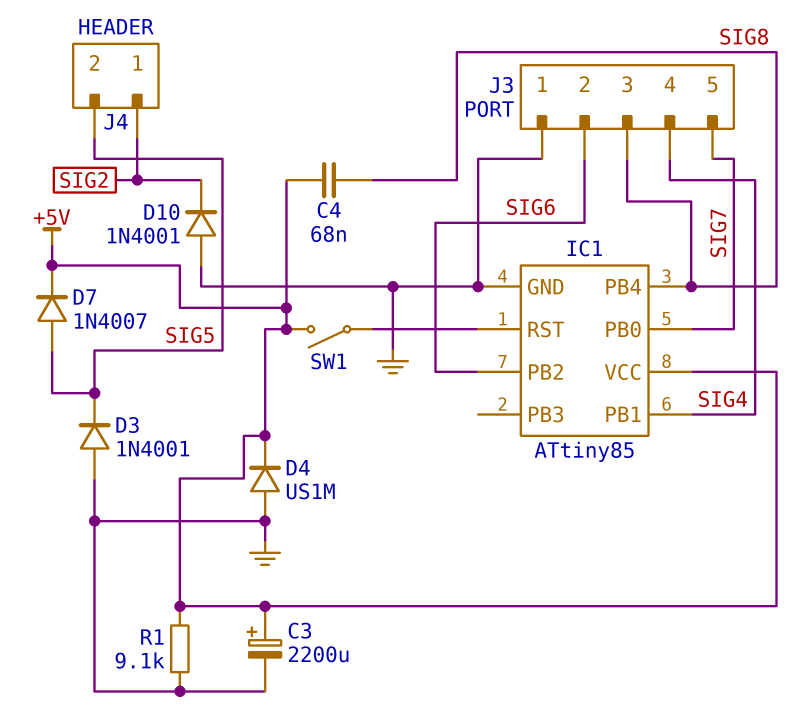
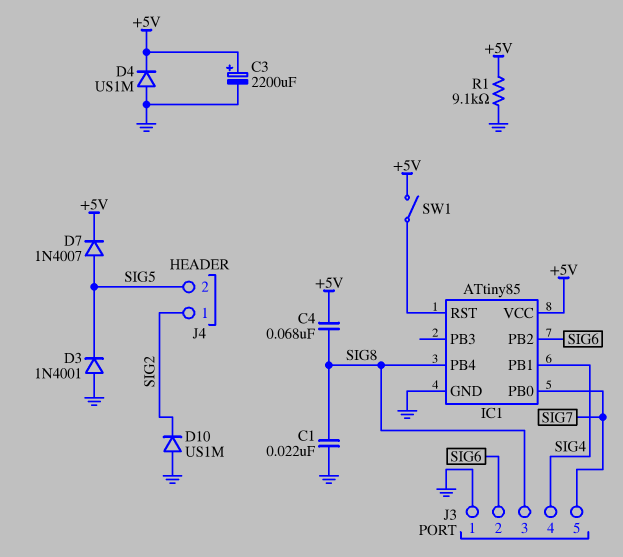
C1: none -> 22nF (GND, SIG8)
D10: diode 1N4001 (A GND, K SIG2) -> diode US1M (A GND, K SIG2)

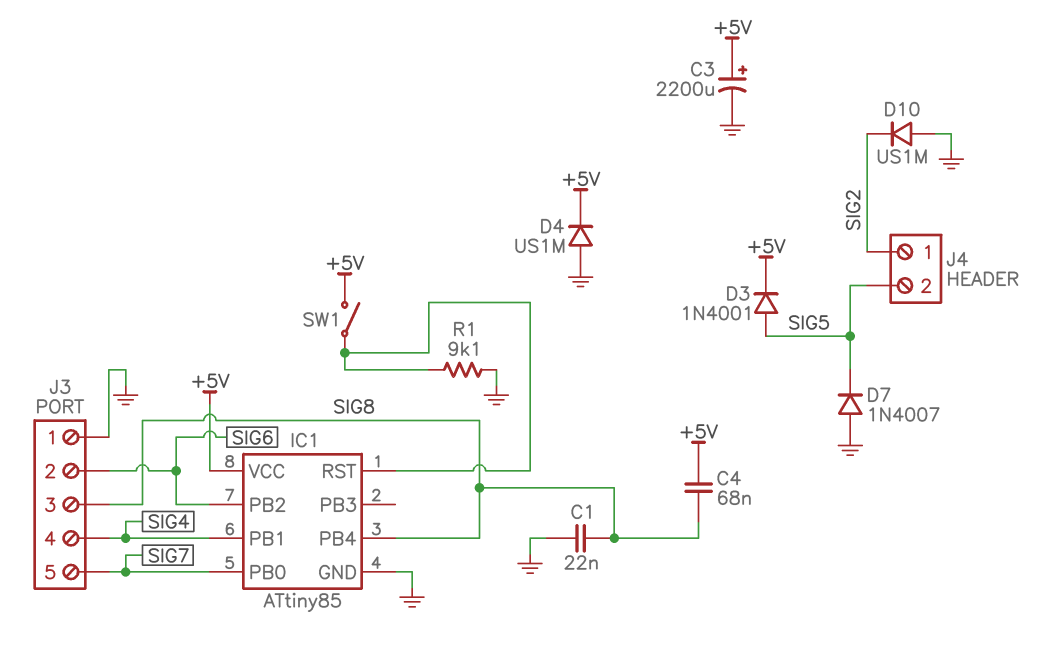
D3: diode 1N4001 (A GND, K SIG5) -> diode 1N4001 (A SIG5, K +5V)
D7: diode 1N4007 (A SIG5, K +5V) -> diode 1N4007 (A GND, K SIG5)
R1: 9.1k (+5V, GND) -> 9.1k (GND, IC1/RST)

